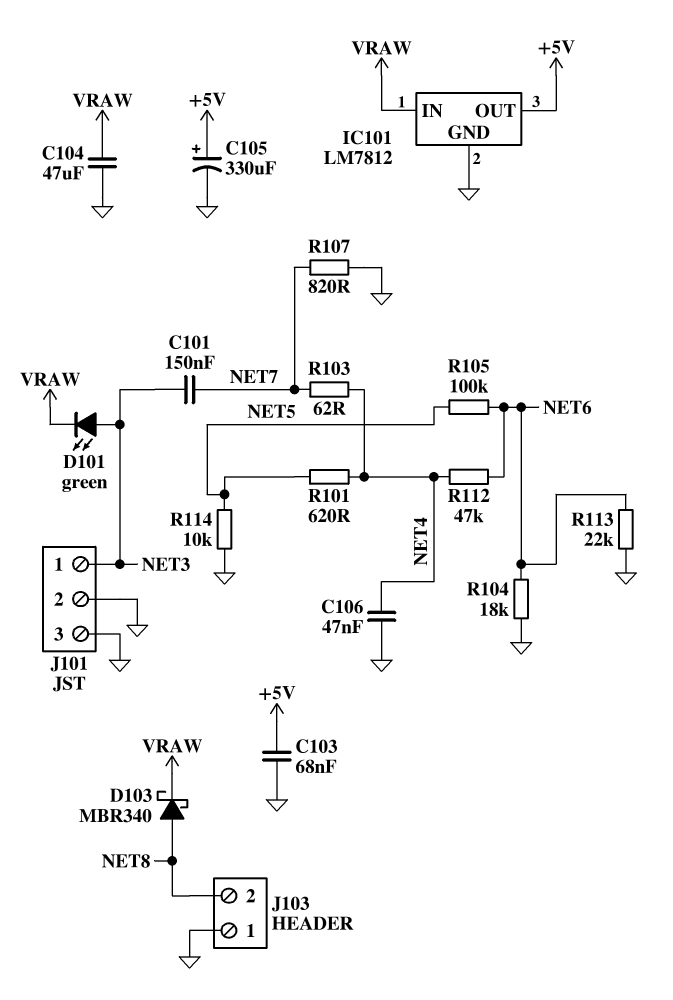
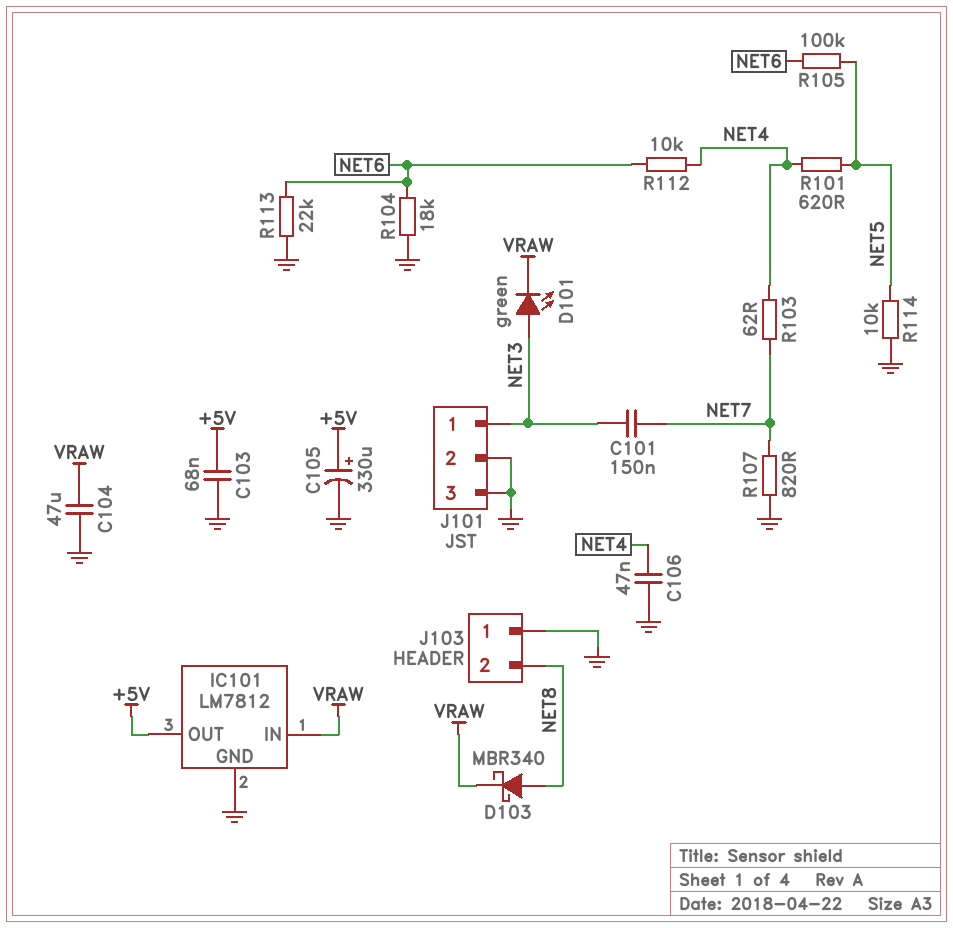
R112: 47k (NET4, NET6) -> 10k (NET4, NET6)

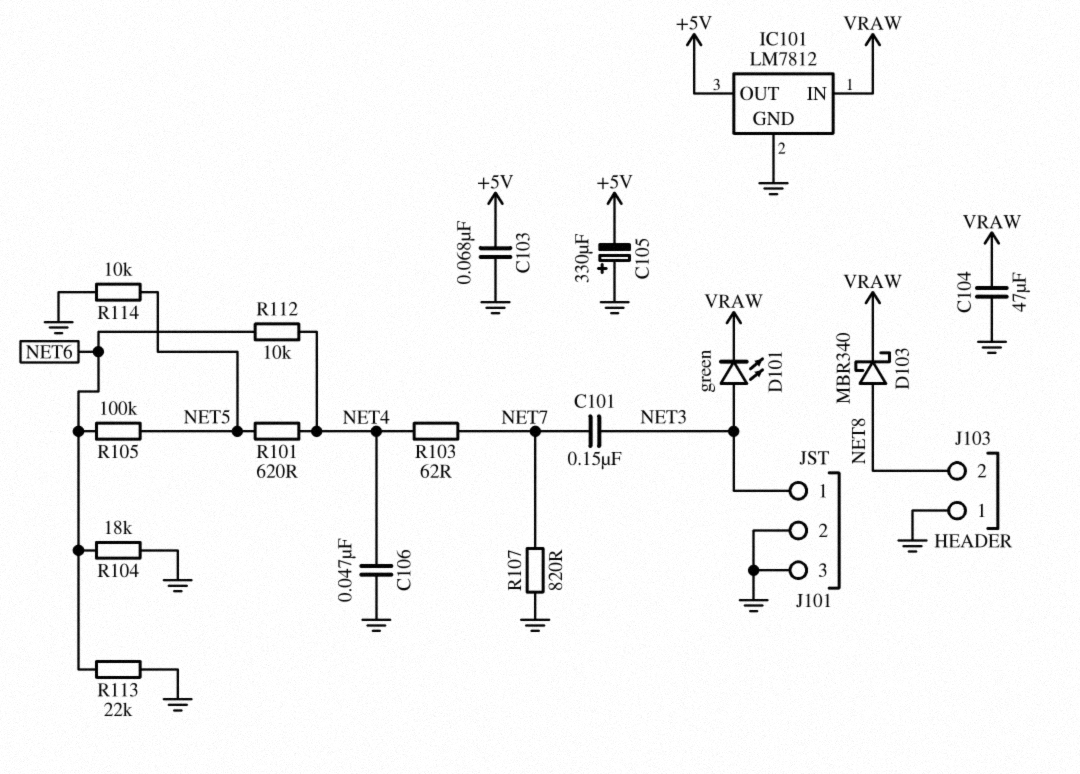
C105: 330uF (plus +5V, minus GND) -> 330uF (plus GND, minus +5V)

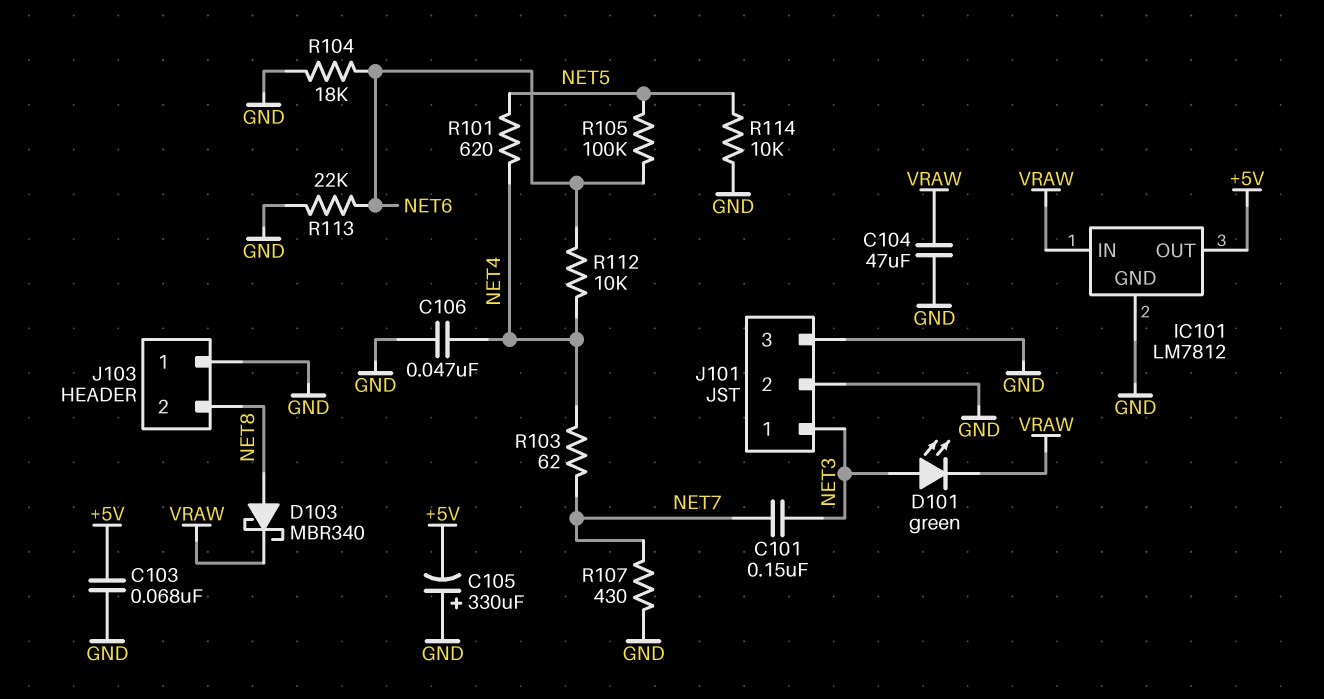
R107: 820 (GND, NET7) -> 430 (GND, NET7)

